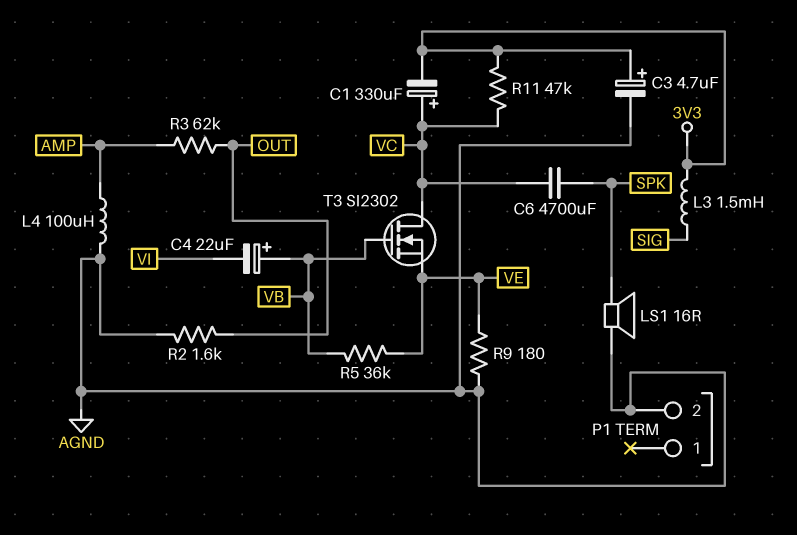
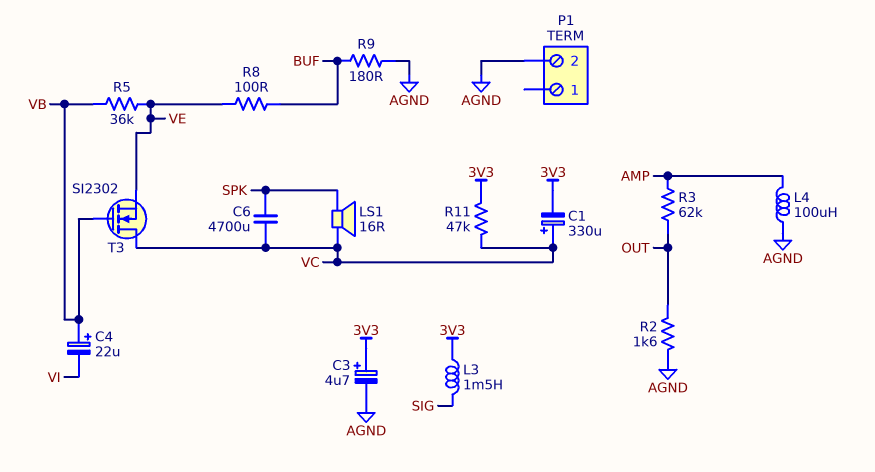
LS1: speaker 16R (AGND, SPK) -> speaker 16R (SPK, VC)
R8: none -> 100 (BUF, VE)
R9: 180 (AGND, VE) -> 180 (AGND, BUF)

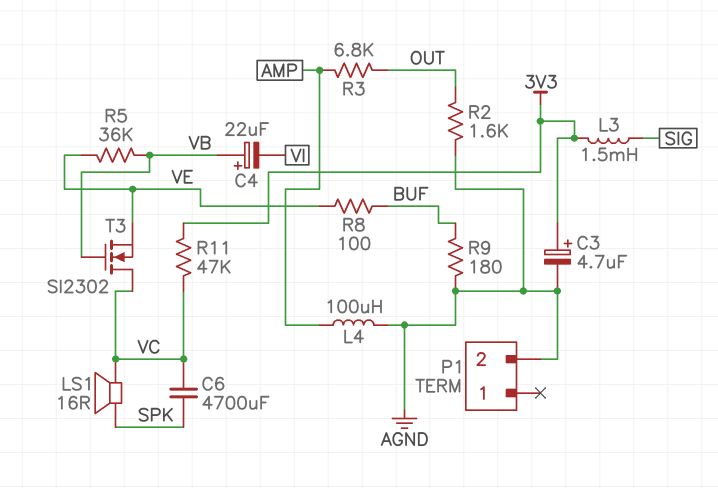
C1: 330uF (plus VC, minus 3V3) -> none
R3: 62k (AMP, OUT) -> 6.8k (AMP, OUT)

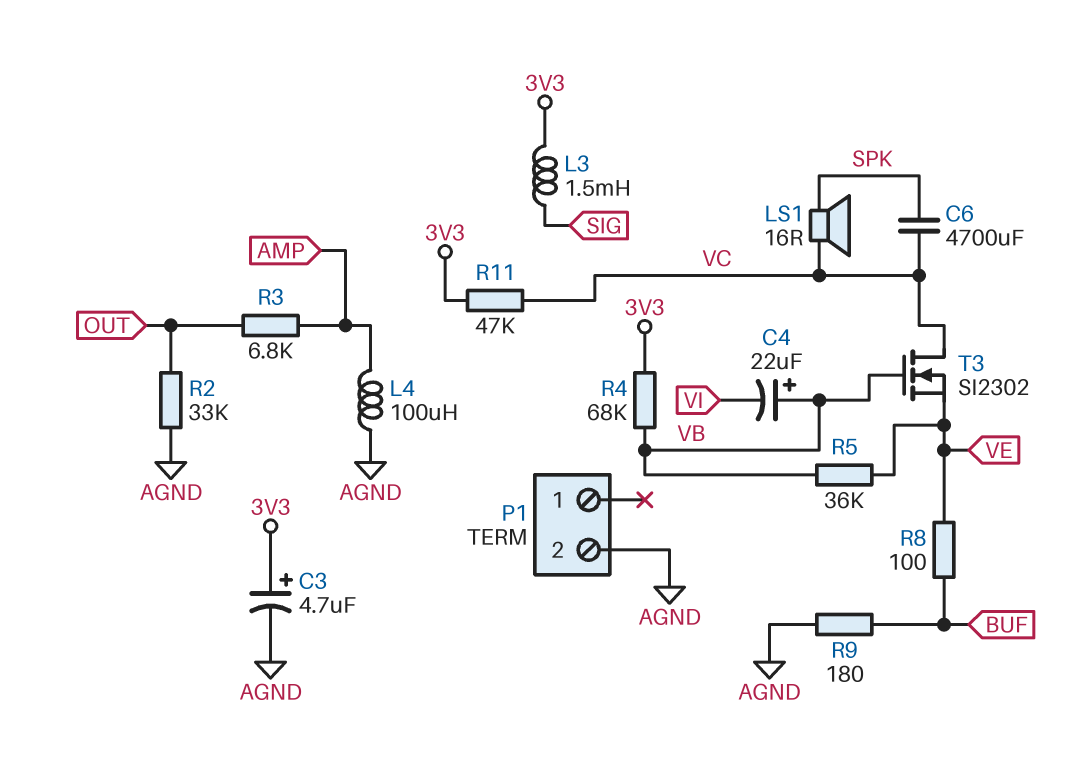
R2: 1.6k (AGND, OUT) -> 33k (AGND, OUT)
R4: none -> 68k (3V3, VB)

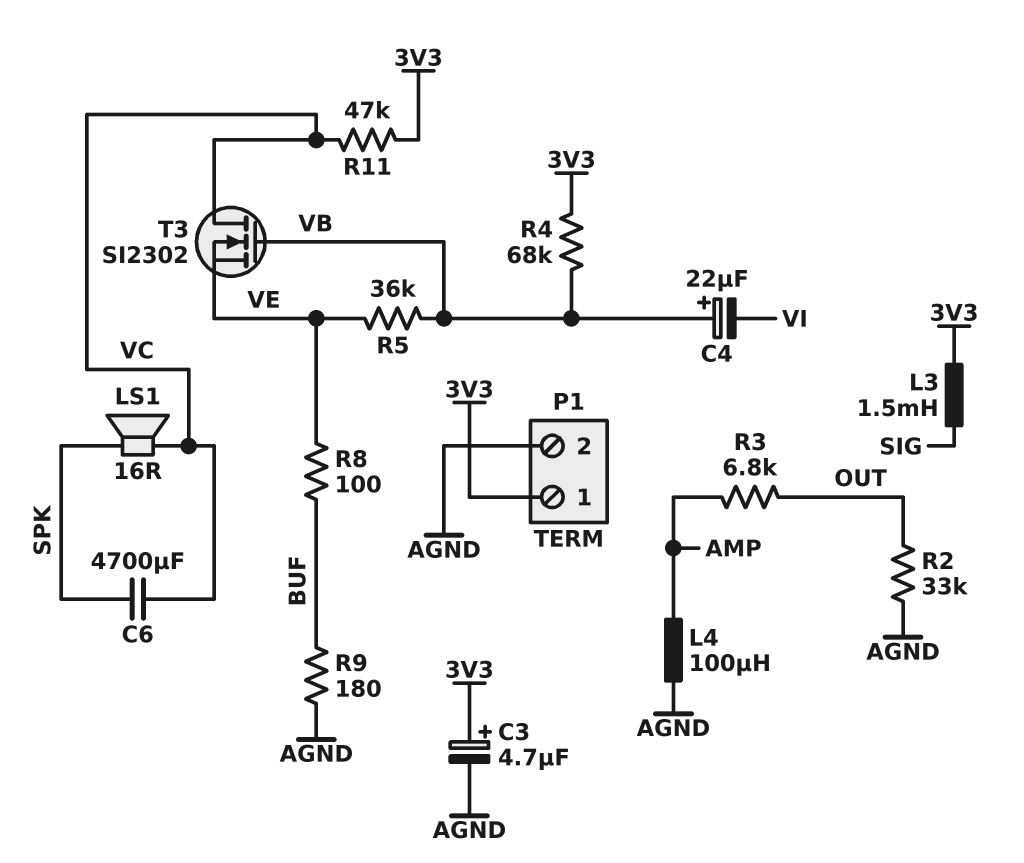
P1 pin 1: none -> 3V3

